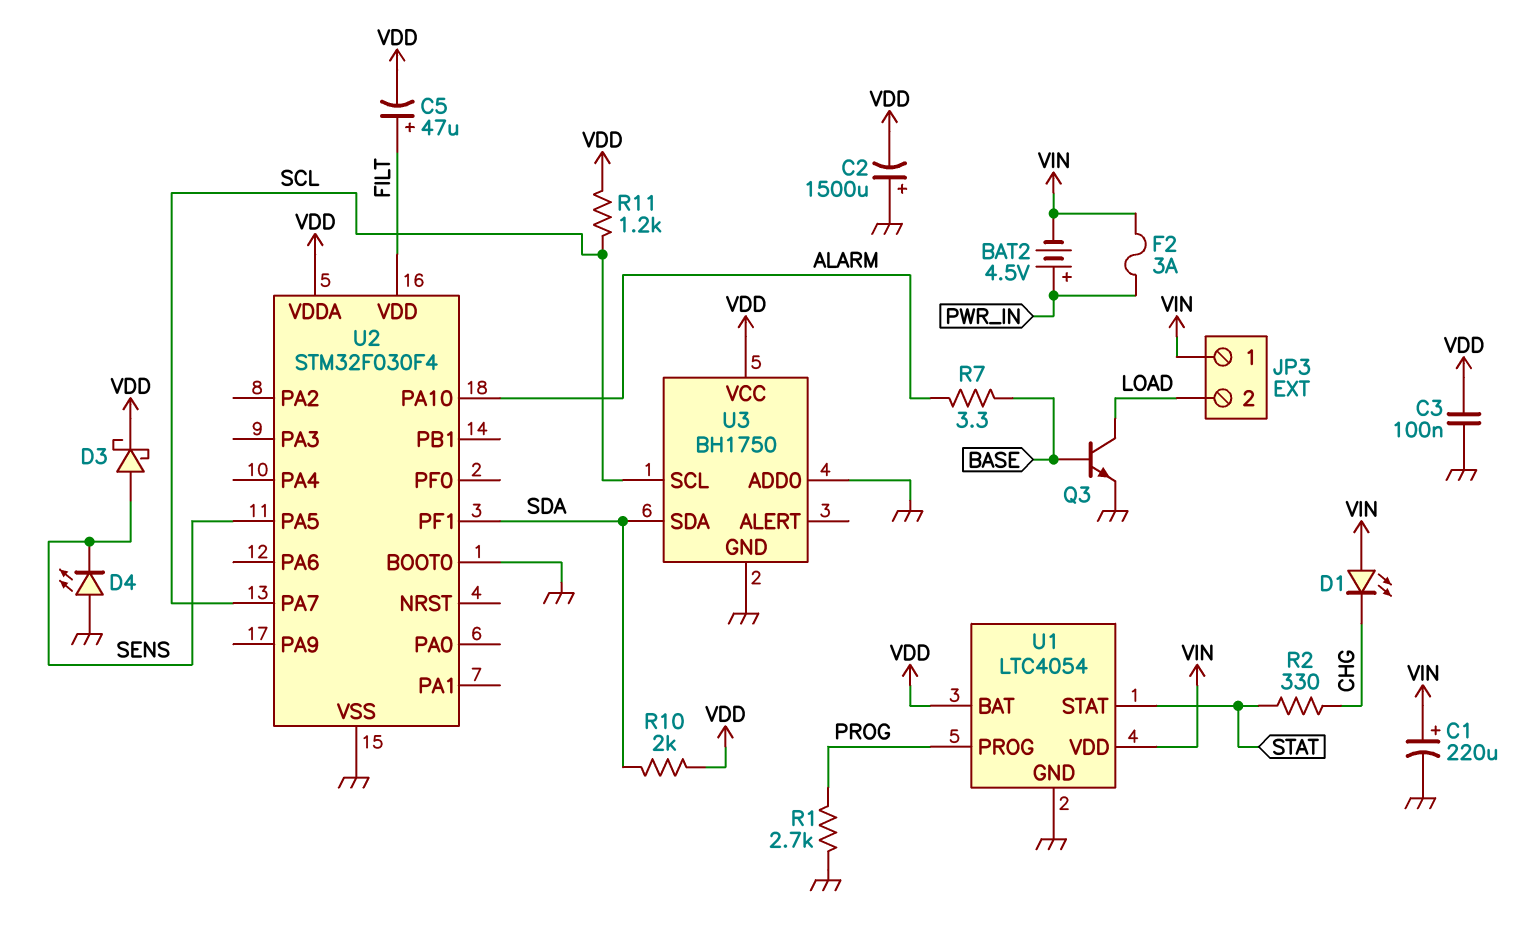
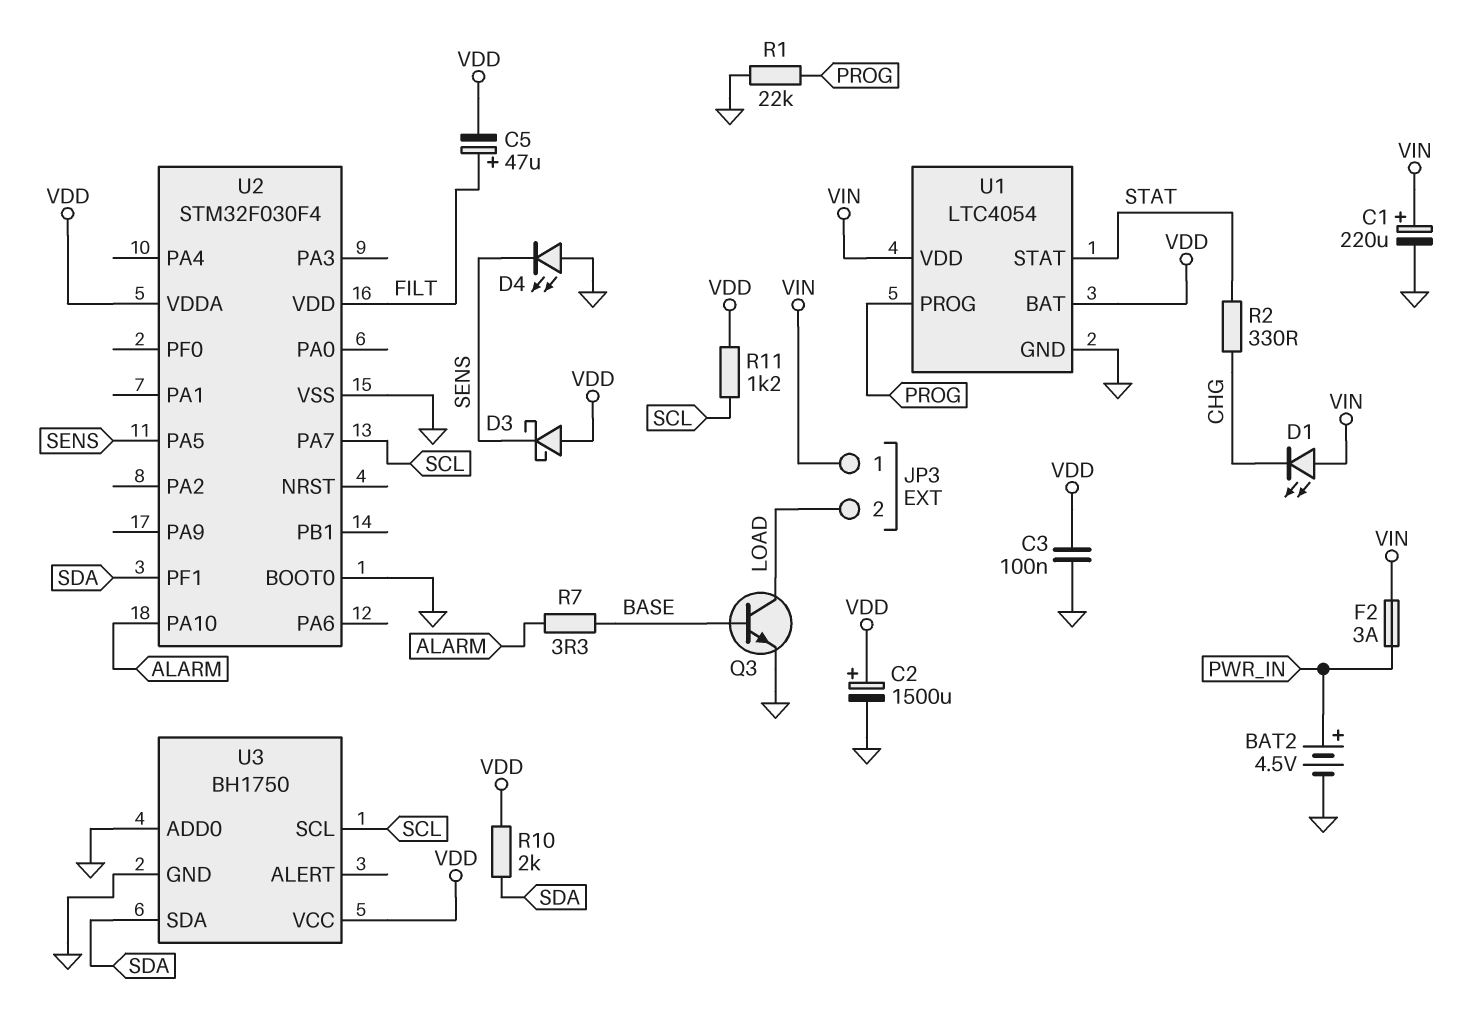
BAT2: 4.5V (plus PWR_IN, minus VIN) -> 4.5V (plus PWR_IN, minus GND)
C2: 1500uF (plus GND, minus VDD) -> 1500uF (plus VDD, minus GND)
D3: schottky (A SENS, K VDD) -> schottky (A VDD, K SENS)
R1: 2.7k (GND, PROG) -> 22k (GND, PROG)

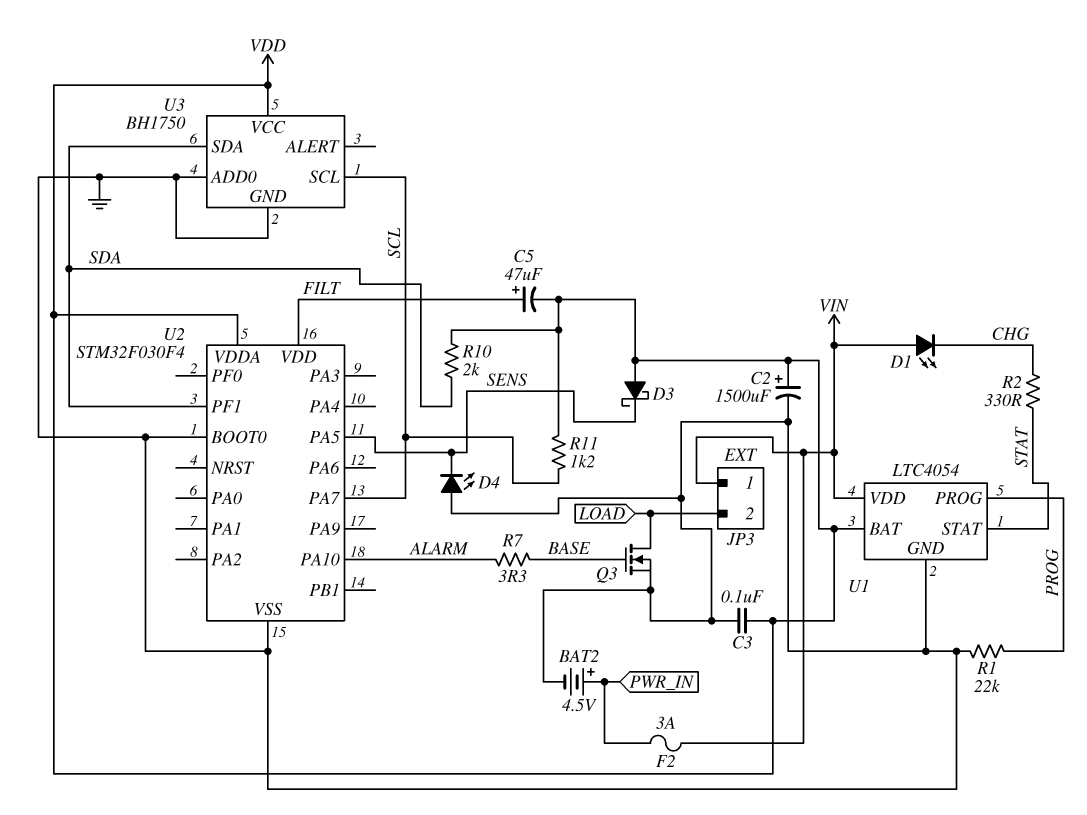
C1: 220uF (plus VIN, minus GND) -> none
Q3: NPN (B BASE, C LOAD, E GND) -> NMOS (G BASE, D LOAD, S GND)

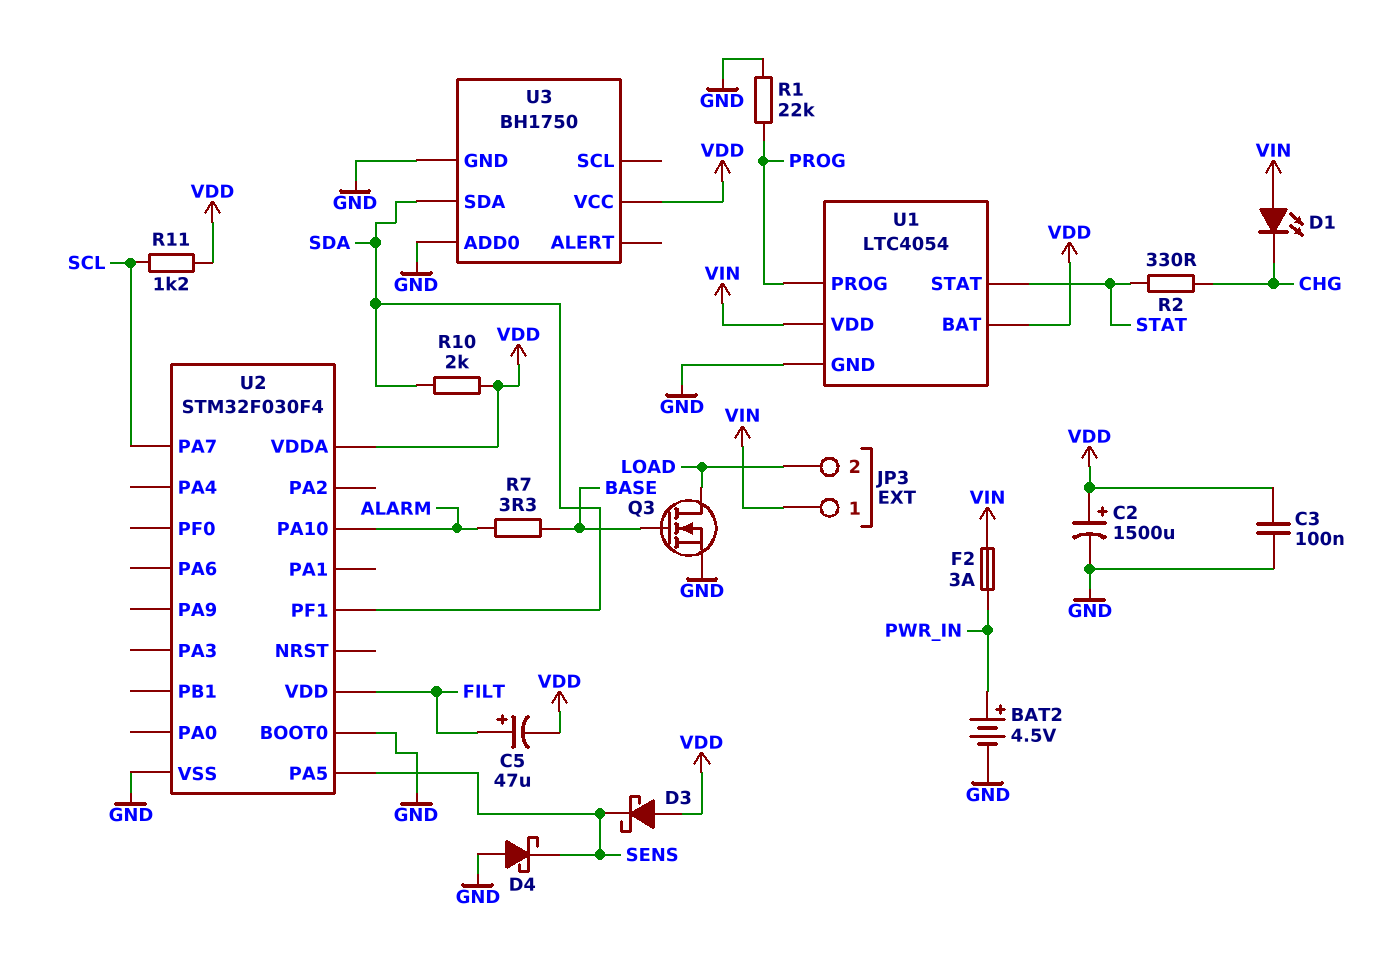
D4: LED (A GND, K SENS) -> schottky (A GND, K SENS)
U3 pin SCL: SCL -> none

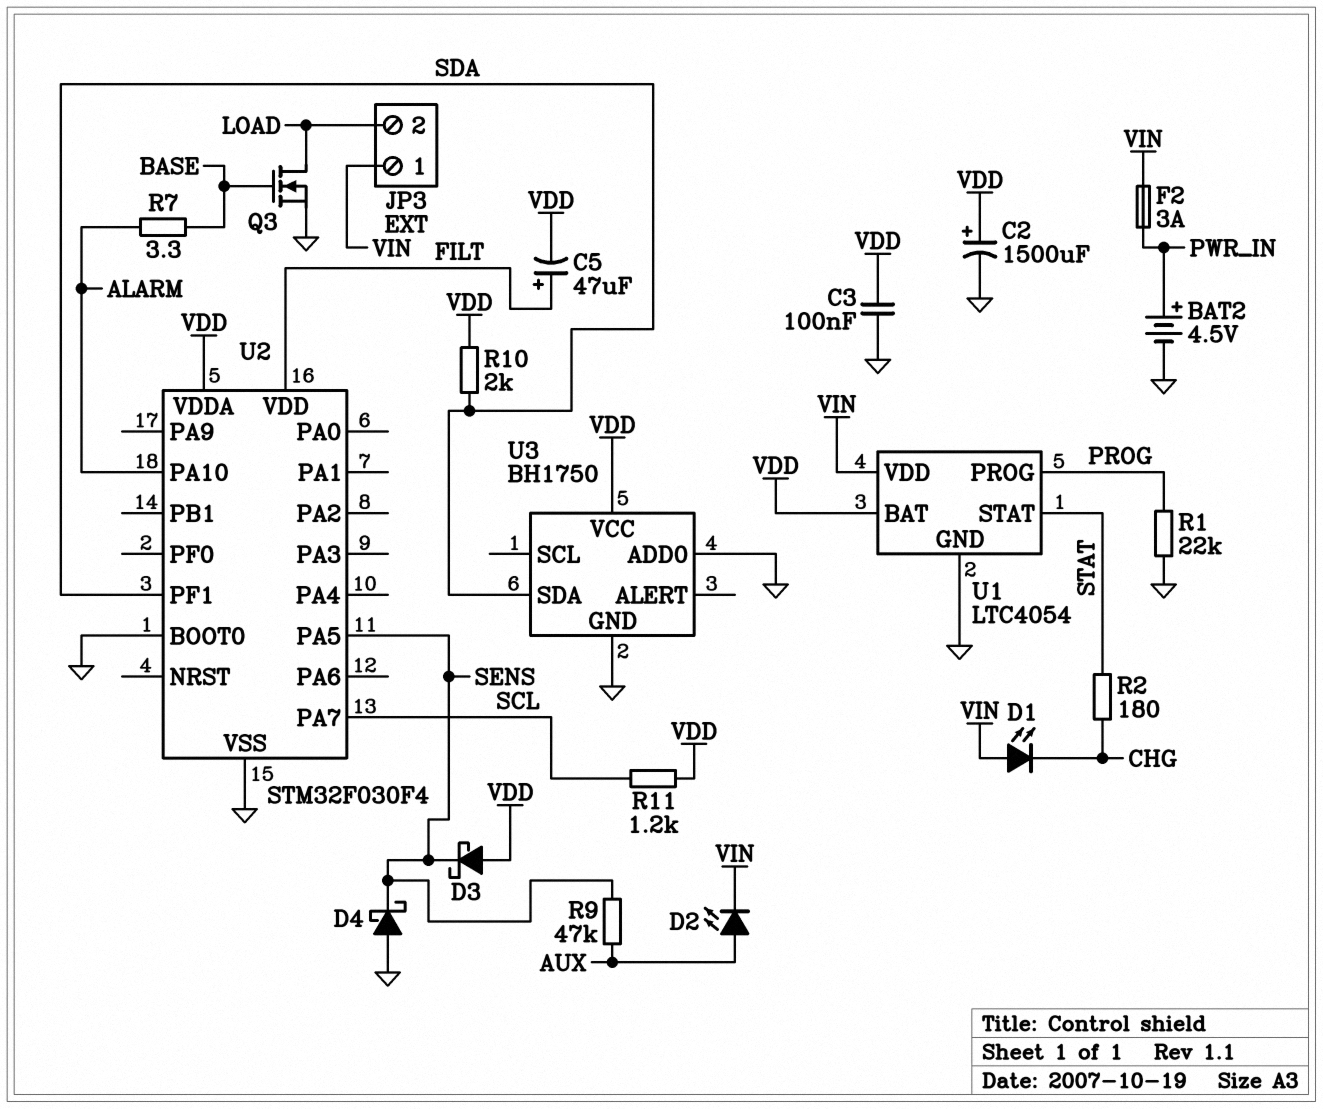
D2: none -> LED (A AUX, K VIN)
R2: 330 (CHG, STAT) -> 180 (CHG, STAT)
R9: none -> 47k (AUX, SENS)

